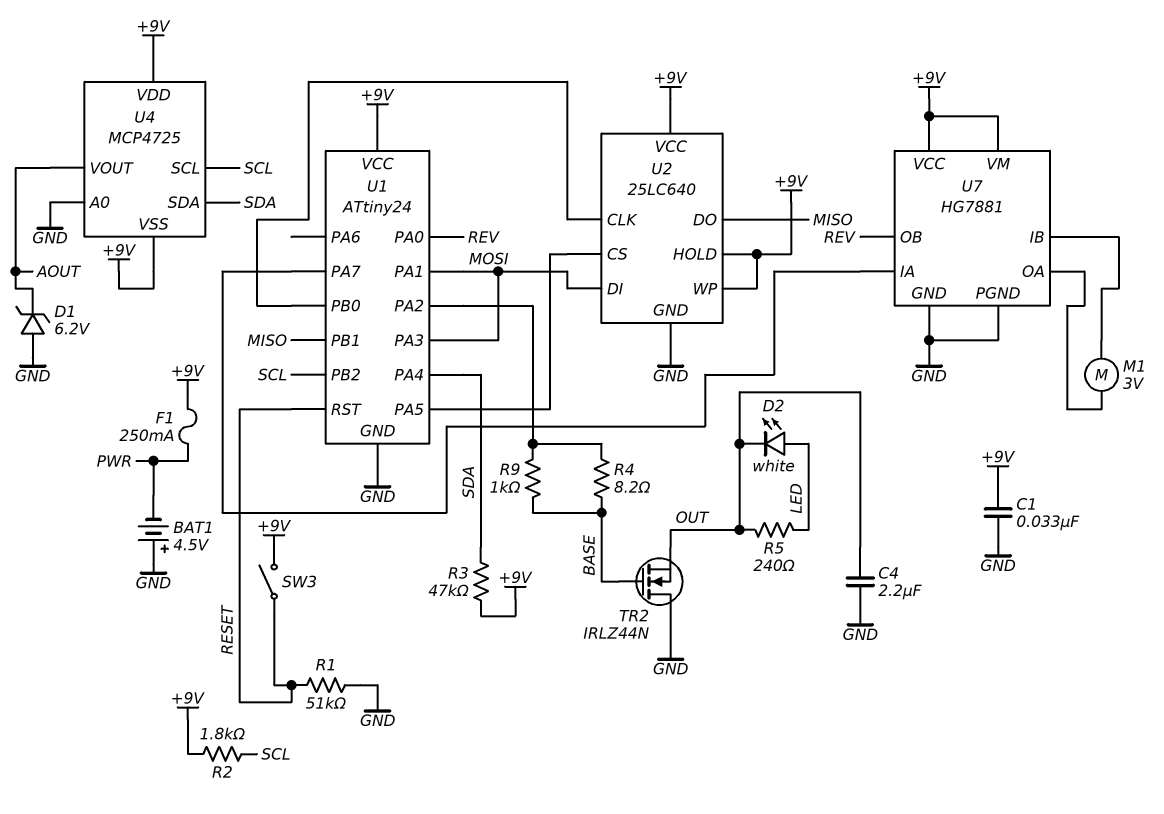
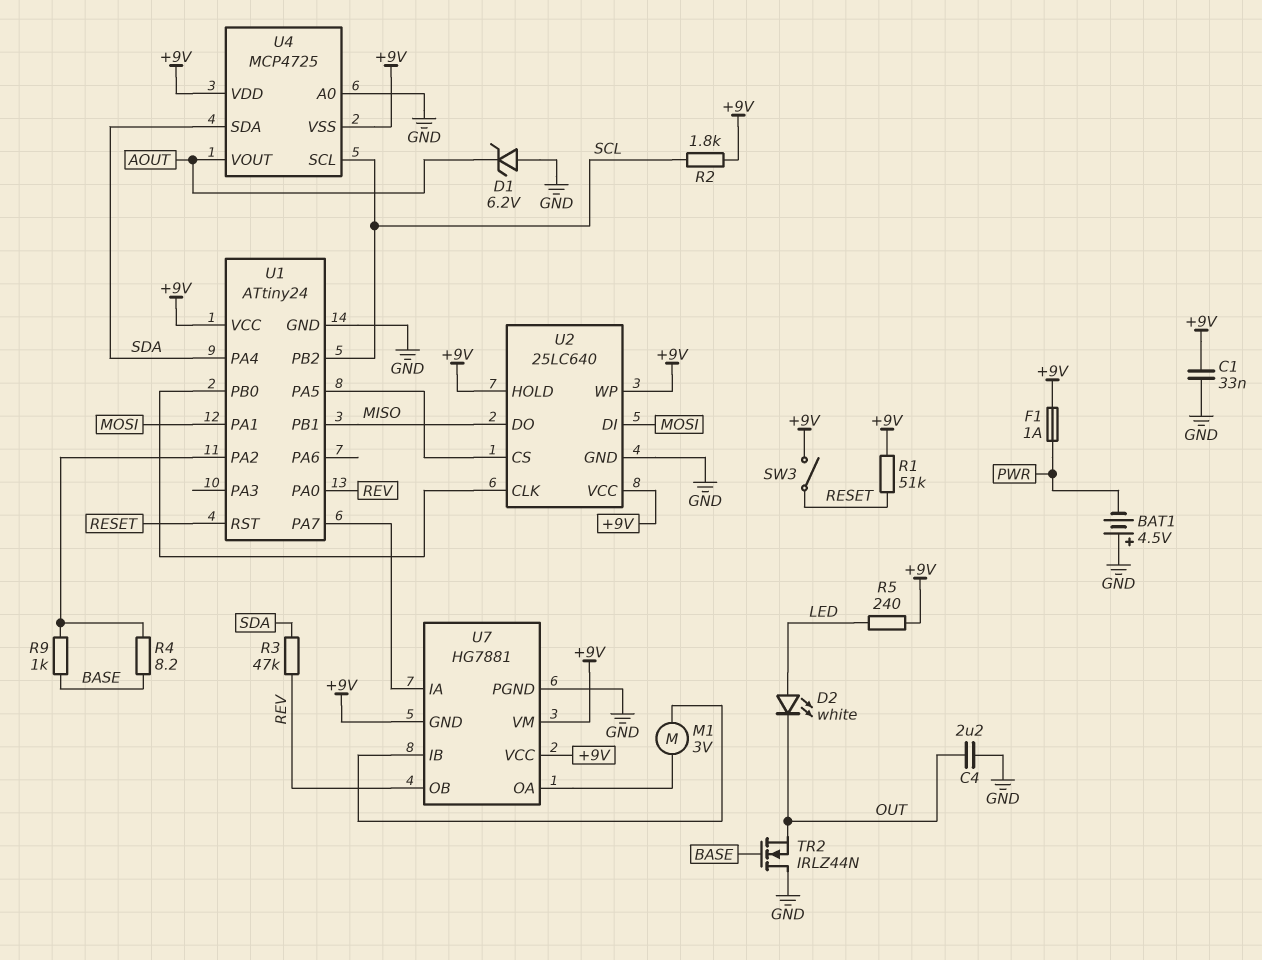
F1: 250mA (+9V, PWR) -> 1A (+9V, PWR)
R1: 51k (GND, RESET) -> 51k (+9V, RESET)
R3: 47k (+9V, SDA) -> 47k (REV, SDA)
R5: 240 (LED, OUT) -> 240 (+9V, LED)
U1 pin PA3: MOSI -> none
U7 pin GND: GND -> +9V

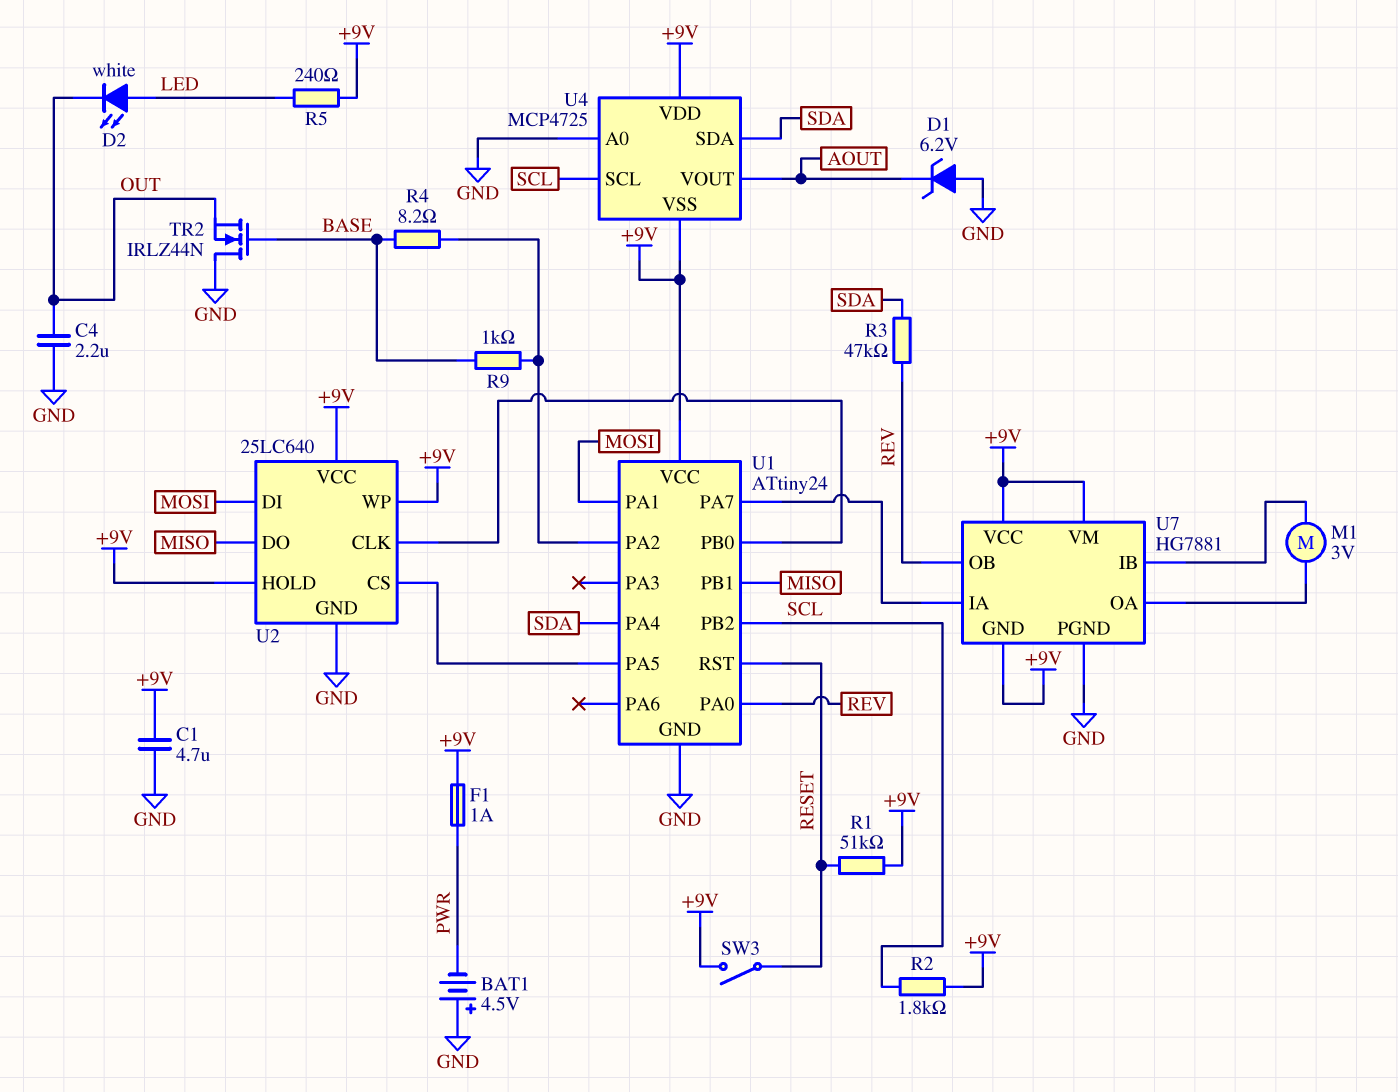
C1: 33nF (+9V, GND) -> 4.7uF (+9V, GND)

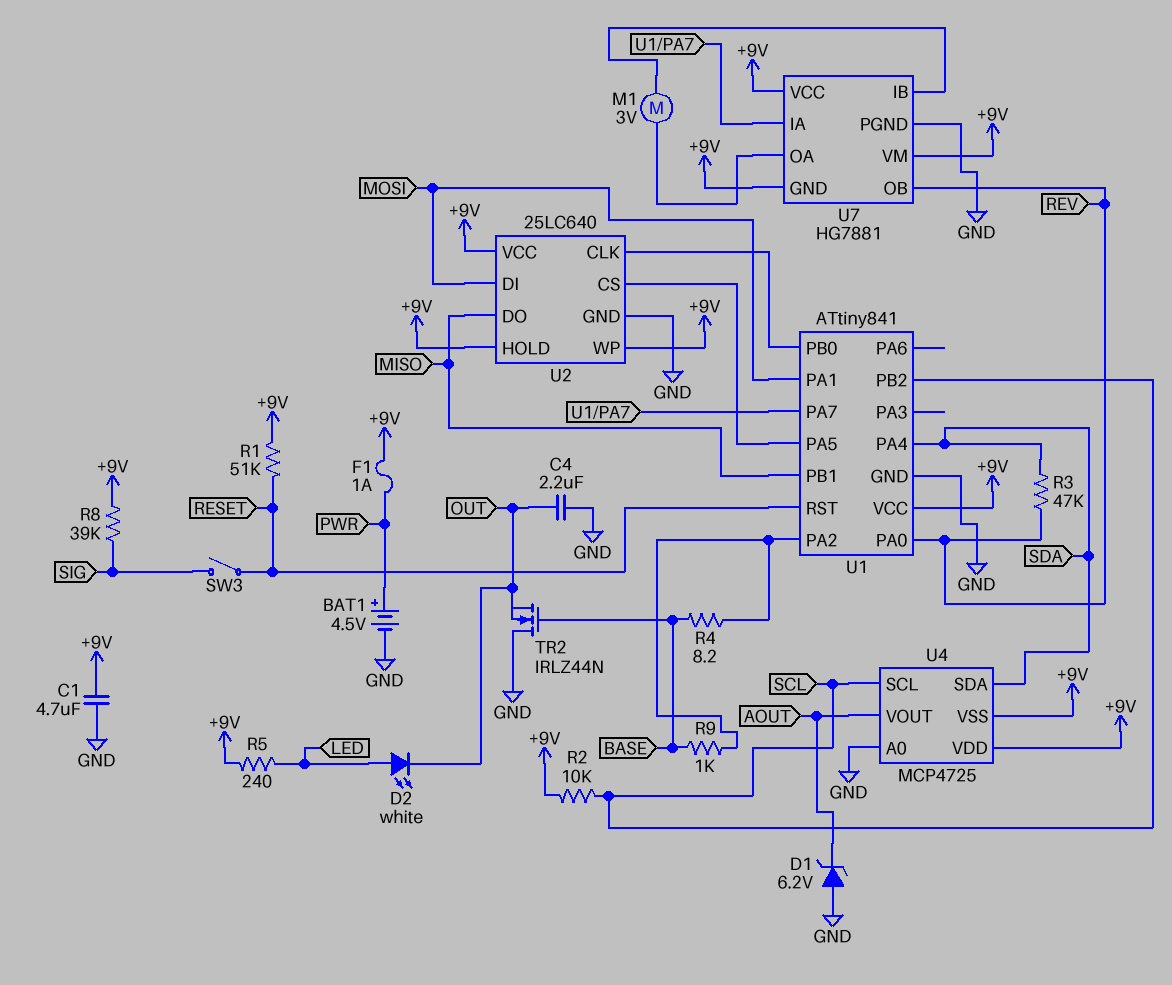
BAT1: 4.5V (plus GND, minus PWR) -> 4.5V (plus PWR, minus GND)
R2: 1.8k (+9V, SCL) -> 10k (+9V, SCL)
R8: none -> 39k (+9V, SIG)
SW3: switch (+9V, RESET) -> switch (RESET, SIG)
U1: ATtiny24 -> ATtiny841

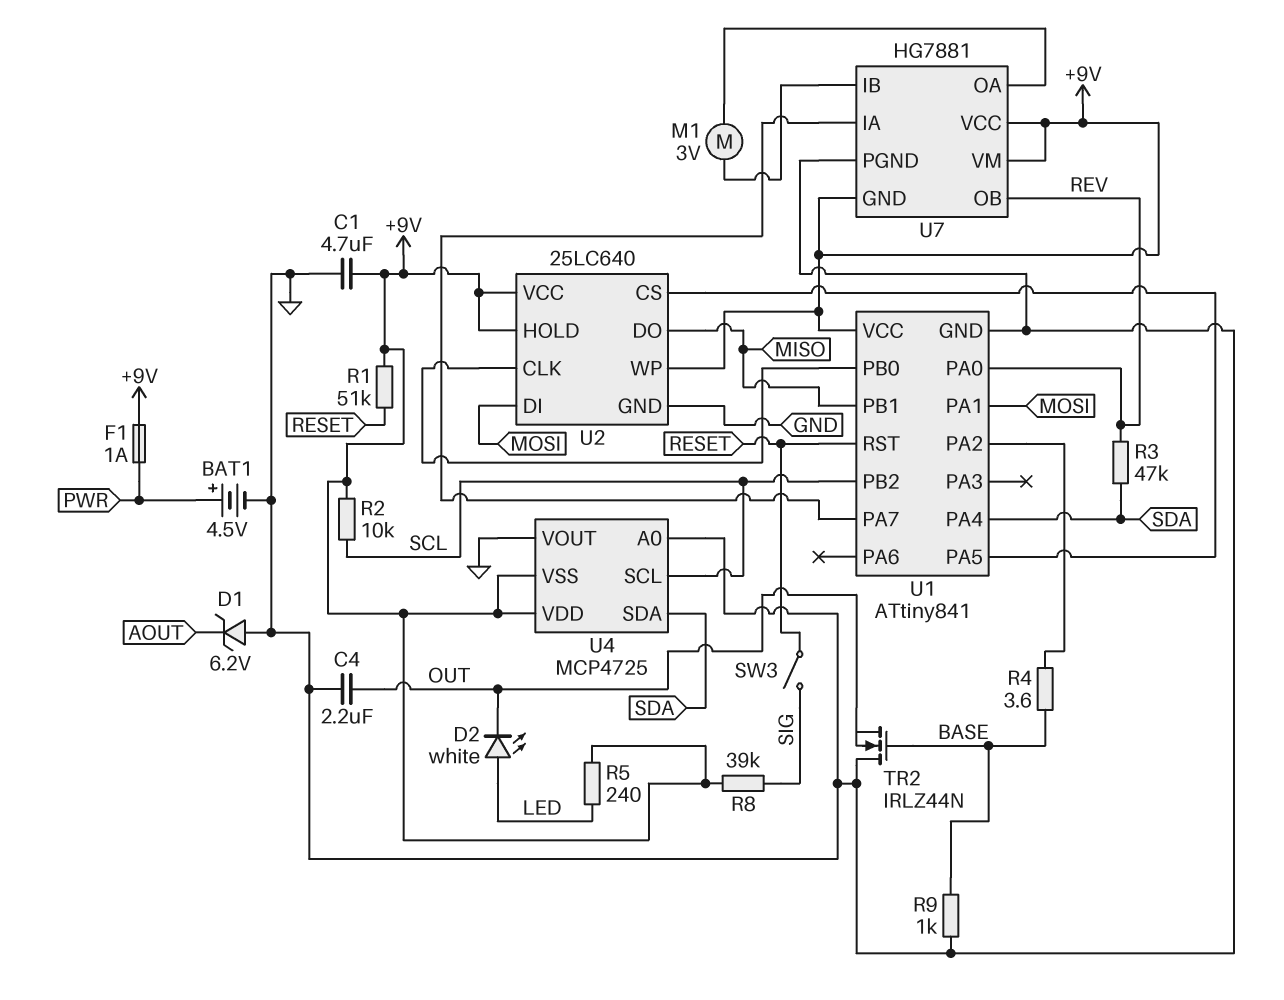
R4: 8.2 (BASE, U1/PA2) -> 3.6 (BASE, U1/PA2)
R9: 1k (BASE, U1/PA2) -> 1k (BASE, GND)
U4 pin VOUT: AOUT -> GND

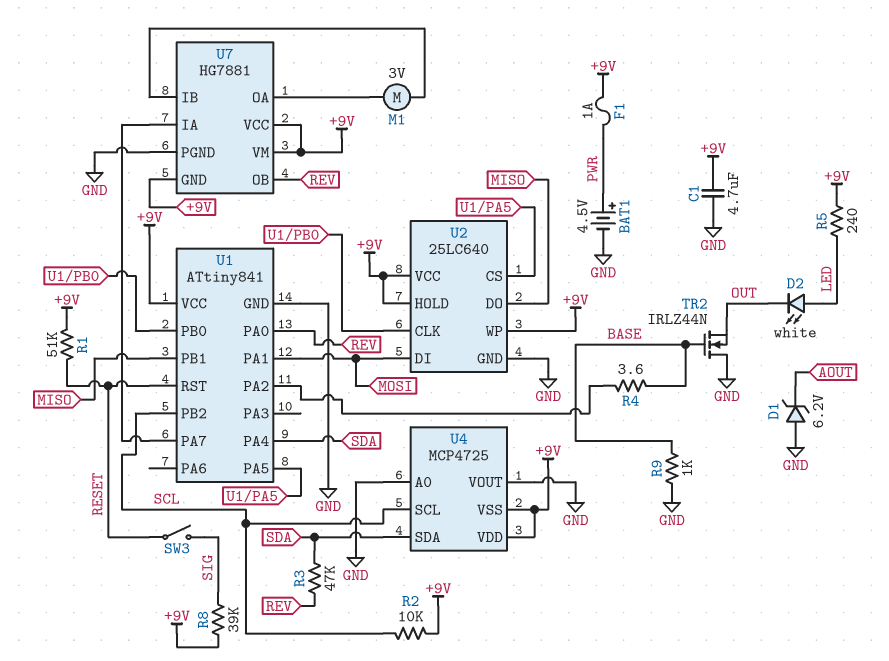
C4: 2.2uF (GND, OUT) -> none

